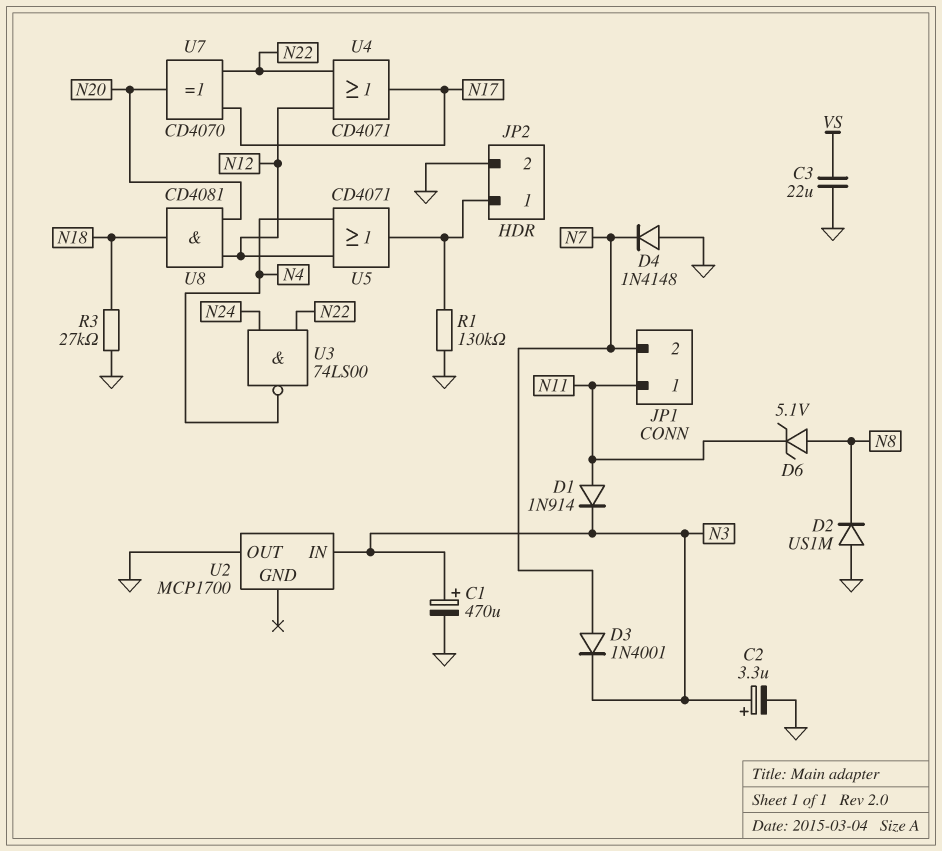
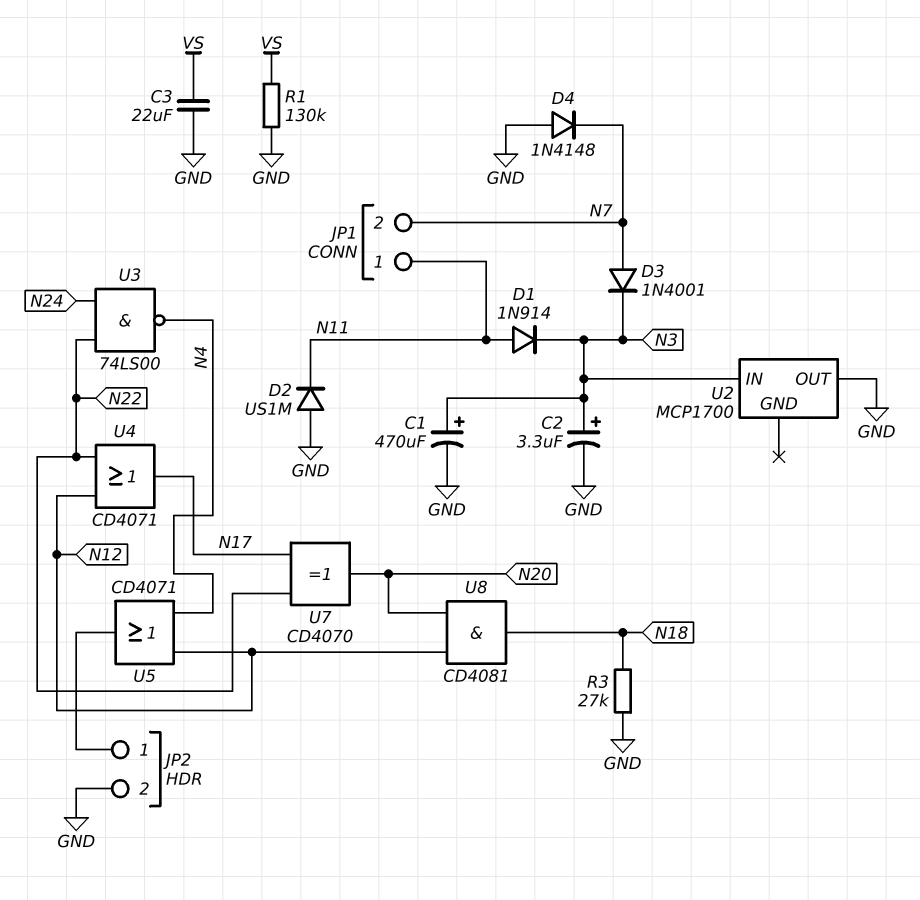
D2: diode US1M (A GND, K N8) -> diode US1M (A GND, K N11)
D6: zener 5.1V (A N8, K N11) -> none
R1: 130k (GND, JP2/1) -> 130k (GND, VS)

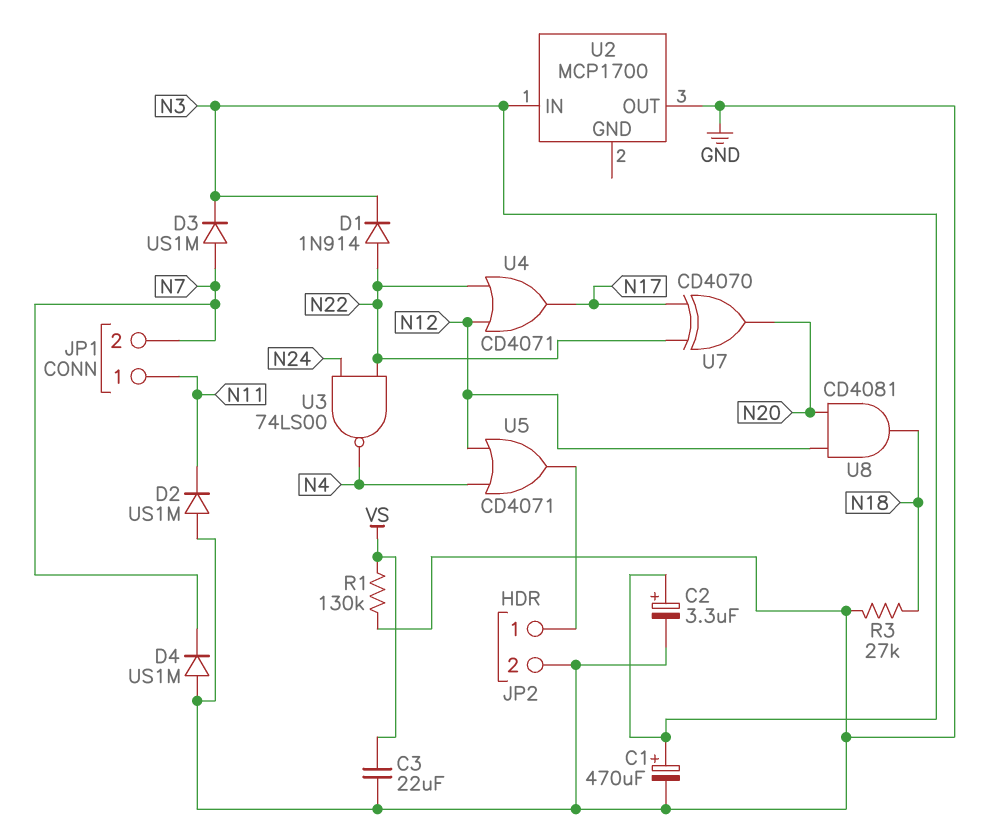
D1: diode 1N914 (A N11, K N3) -> diode 1N914 (A N22, K N3)
D3: diode 1N4001 (A N7, K N3) -> diode US1M (A N7, K N3)
D4: diode 1N4148 (A GND, K N7) -> diode US1M (A GND, K N7)

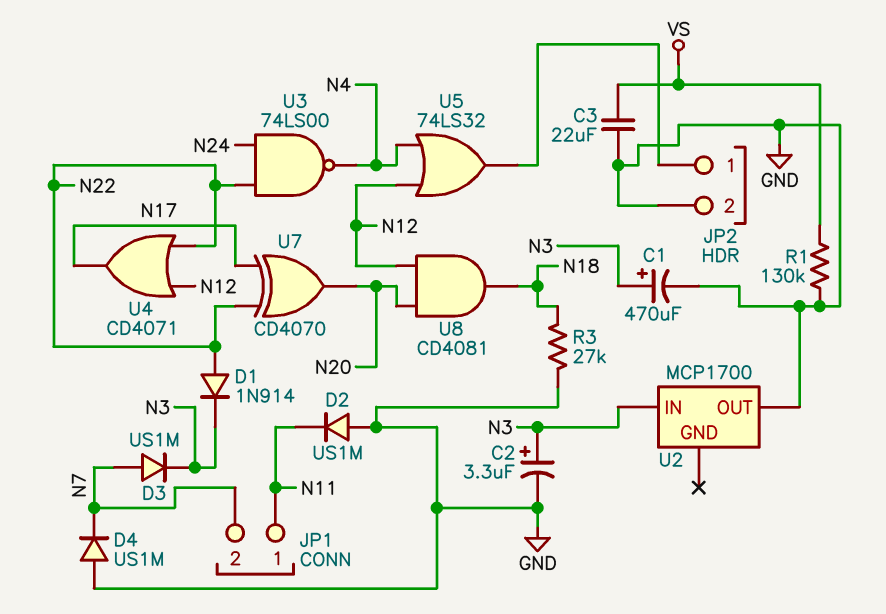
U5: OR CD4071 (in N4, in N12, out JP2/1) -> OR 74LS32 (in N4, in N12, out JP2/1)

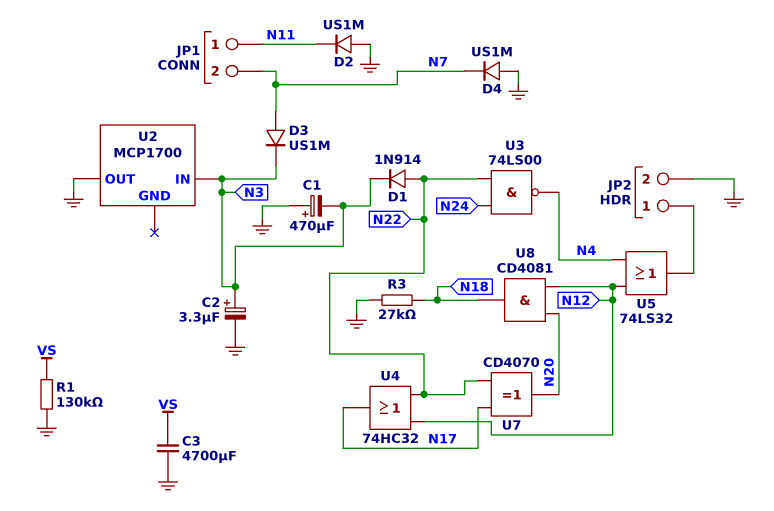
C1: 470uF (plus N3, minus GND) -> 470uF (plus GND, minus N3)
C3: 22uF (GND, VS) -> 4700uF (GND, VS)
U4: OR CD4071 (in N12, in N22, out N17) -> OR 74HC32 (in N12, in N22, out N17)

